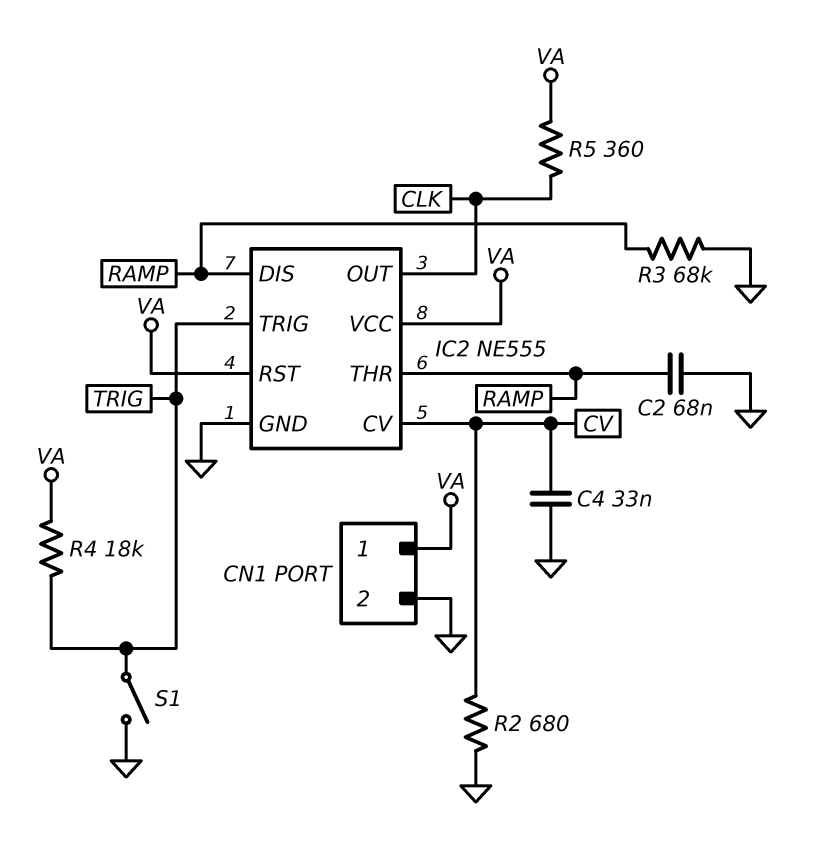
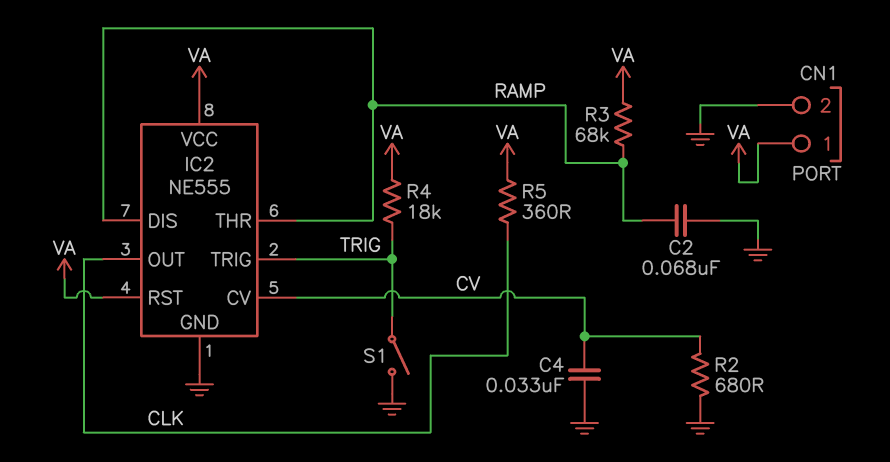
R3: 68k (GND, RAMP) -> 68k (RAMP, VA)

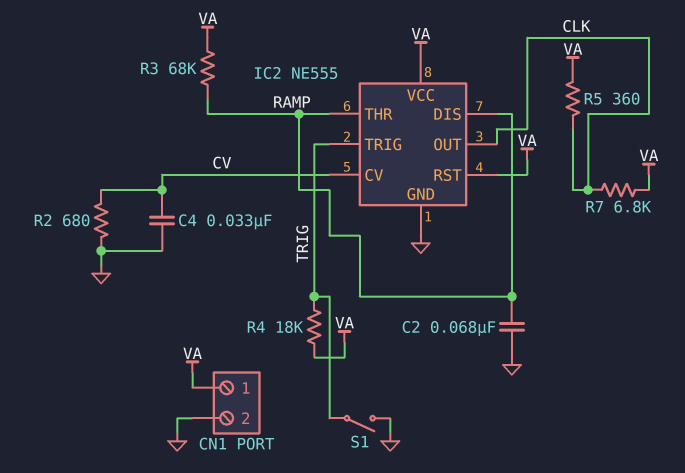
R7: none -> 6.8k (CLK, VA)

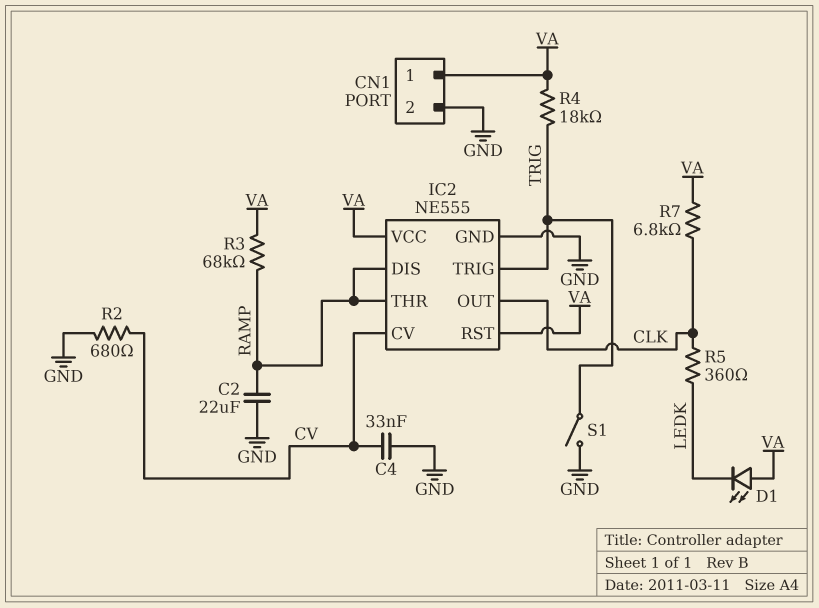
C2: 68nF (GND, RAMP) -> 22uF (GND, RAMP)
D1: none -> LED (A VA, K LEDK)
R5: 360 (CLK, VA) -> 360 (CLK, LEDK)

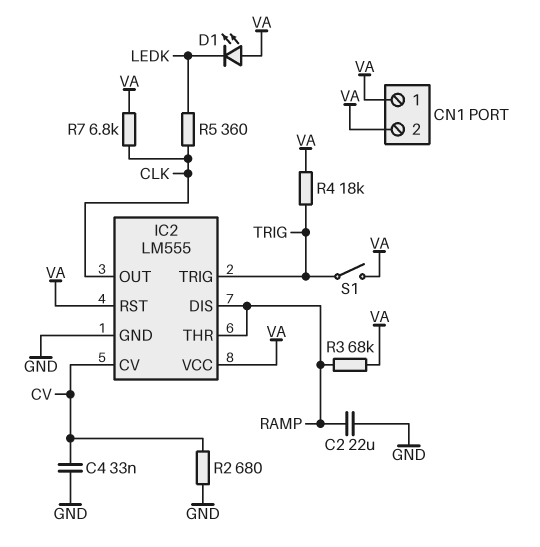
CN1 pin 2: GND -> VA
IC2: NE555 -> LM555
S1: switch (GND, TRIG) -> switch (TRIG, VA)

